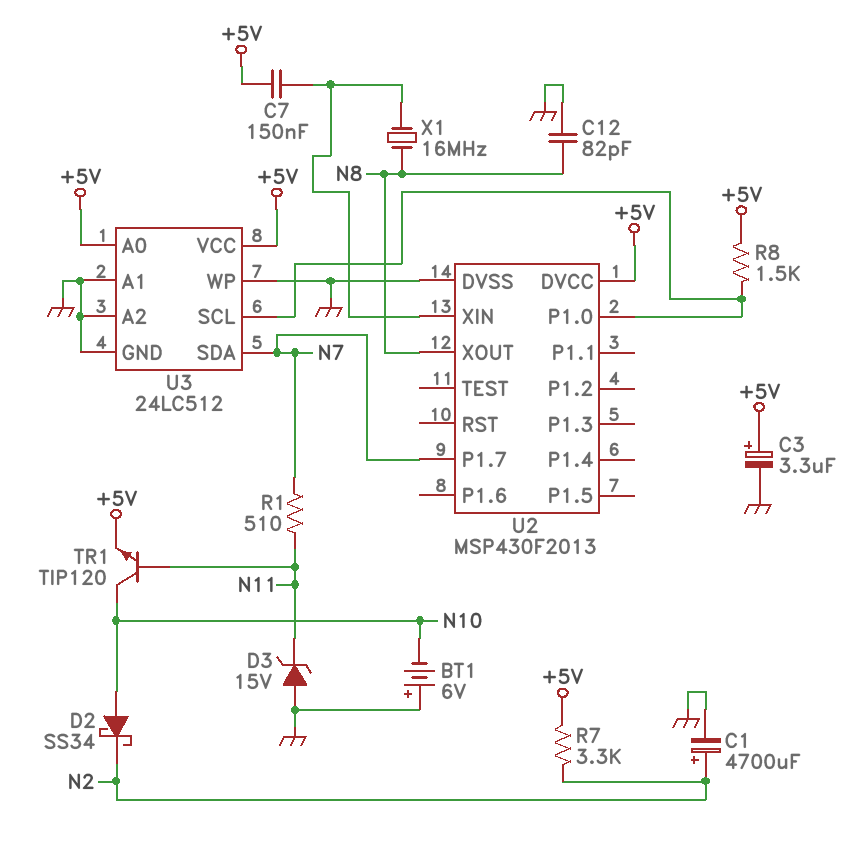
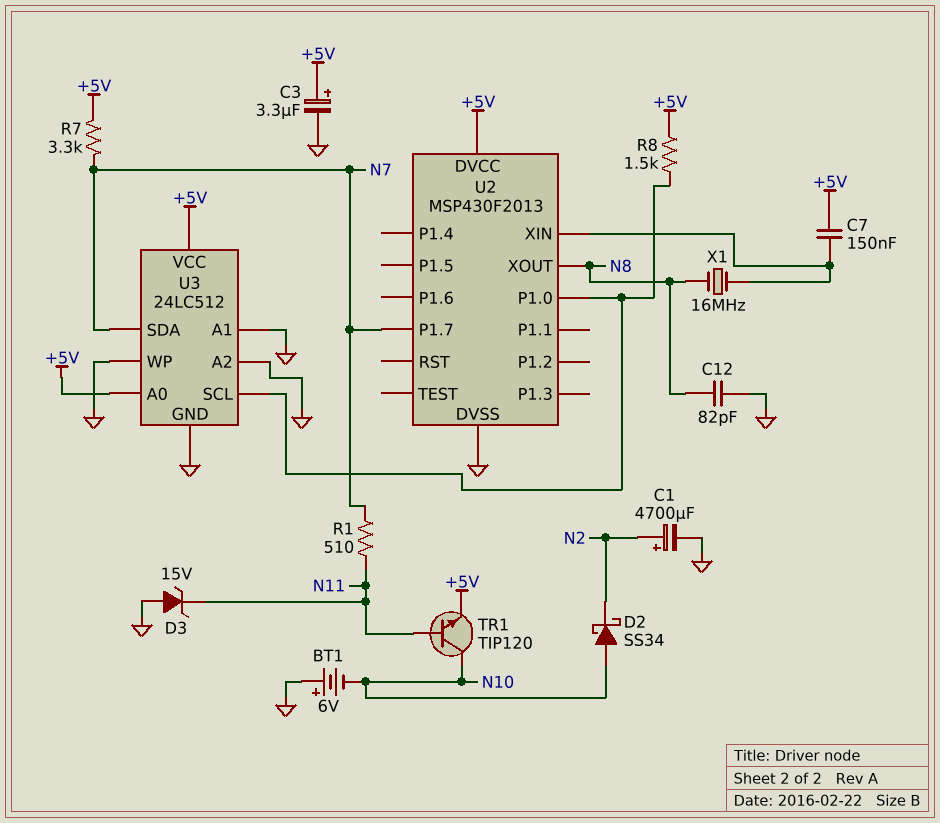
R7: 3.3k (+5V, N2) -> 3.3k (+5V, N7)

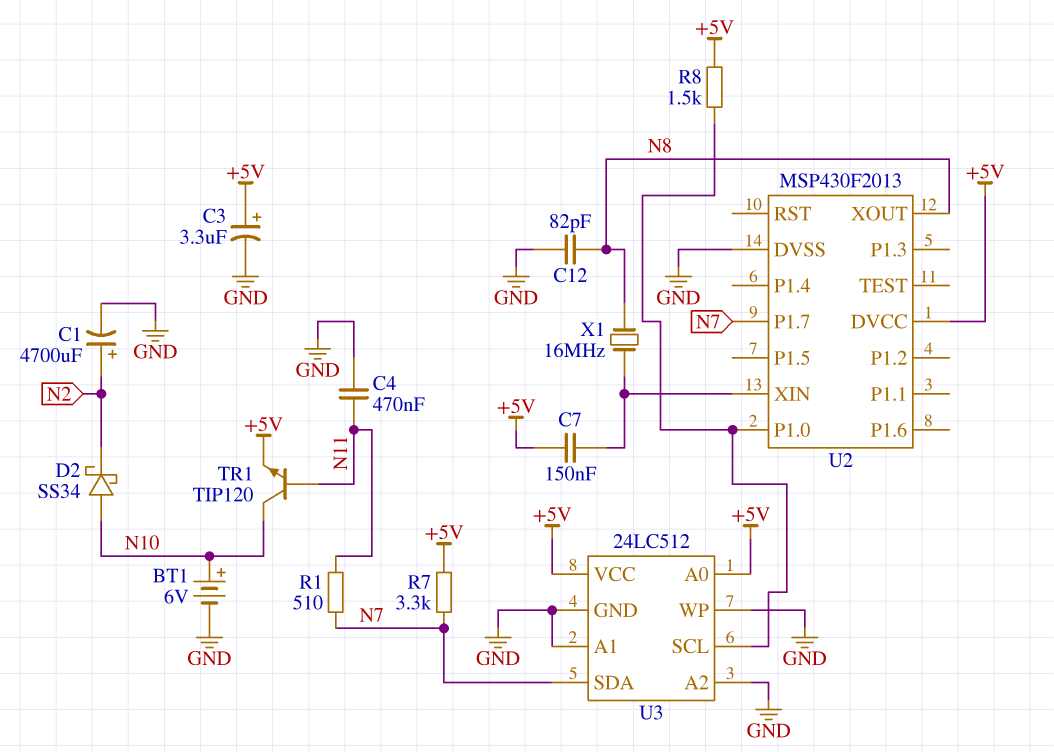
BT1: 6V (plus GND, minus N10) -> 6V (plus N10, minus GND)
C4: none -> 470nF (GND, N11)
D3: zener 15V (A GND, K N11) -> none

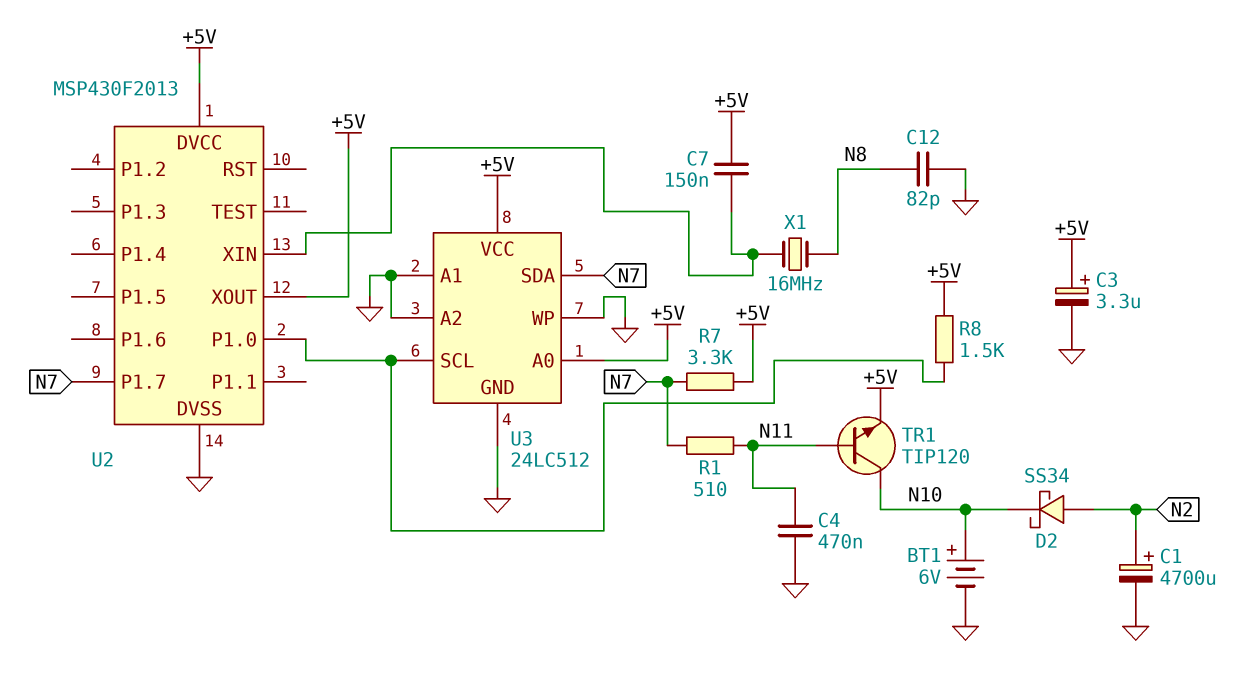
D2: schottky SS34 (A N10, K N2) -> schottky SS34 (A N2, K N10)
U2 pin XOUT: N8 -> +5V

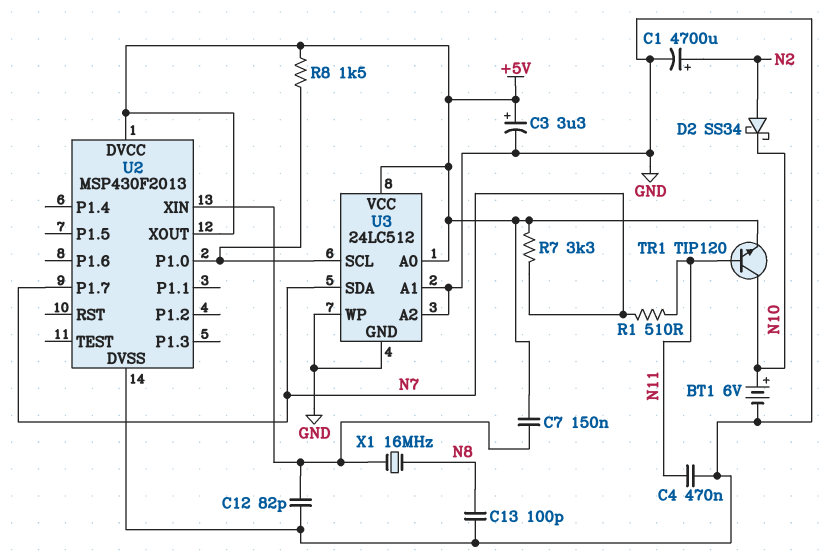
C12: 82pF (GND, N8) -> 82pF (GND, U2/XIN)
C13: none -> 100pF (GND, N8)

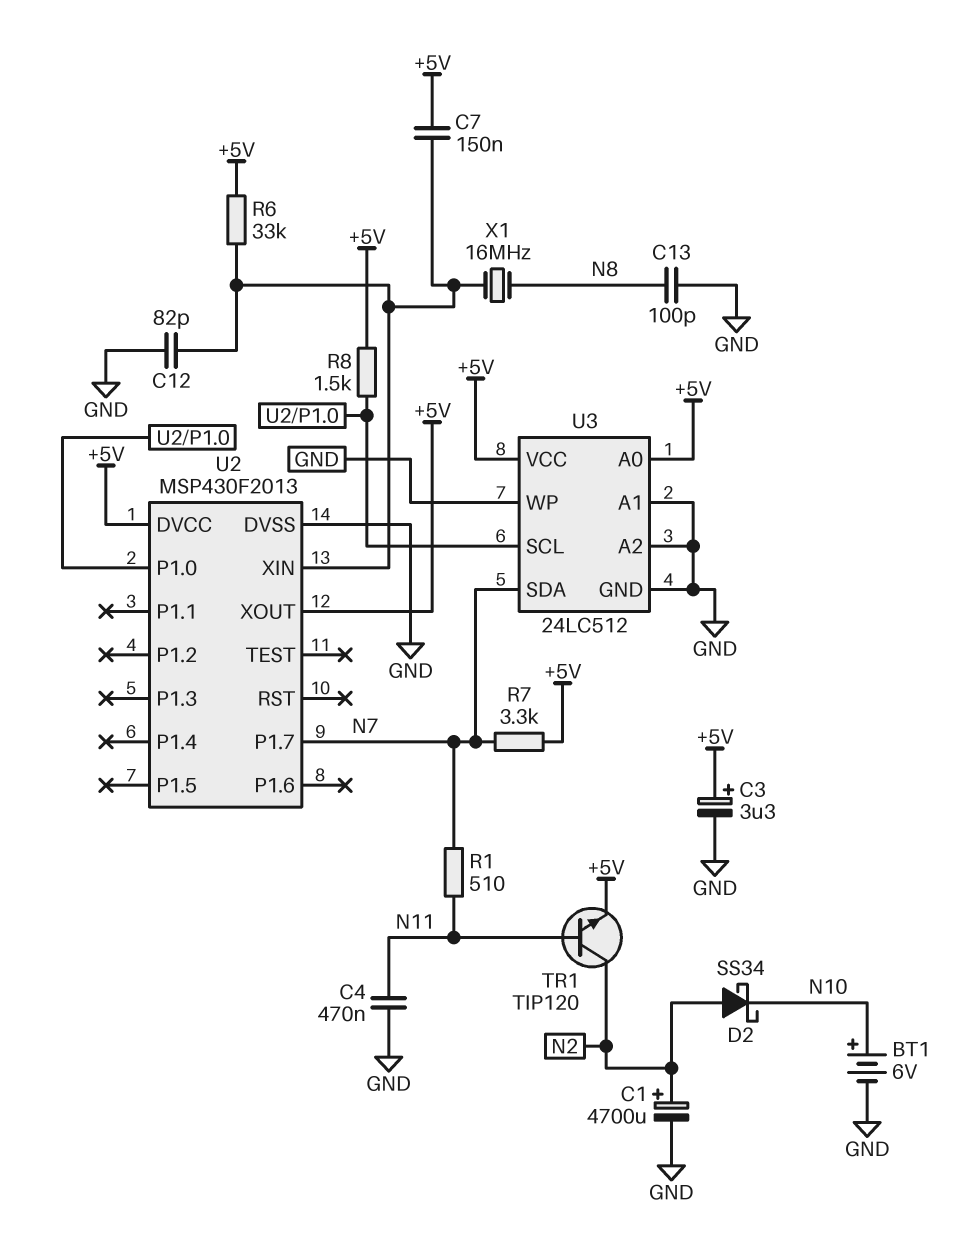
R6: none -> 33k (+5V, U2/XIN)
TR1: NPN TIP120 (B N11, C N10, E +5V) -> NPN TIP120 (B N11, C N2, E +5V)

